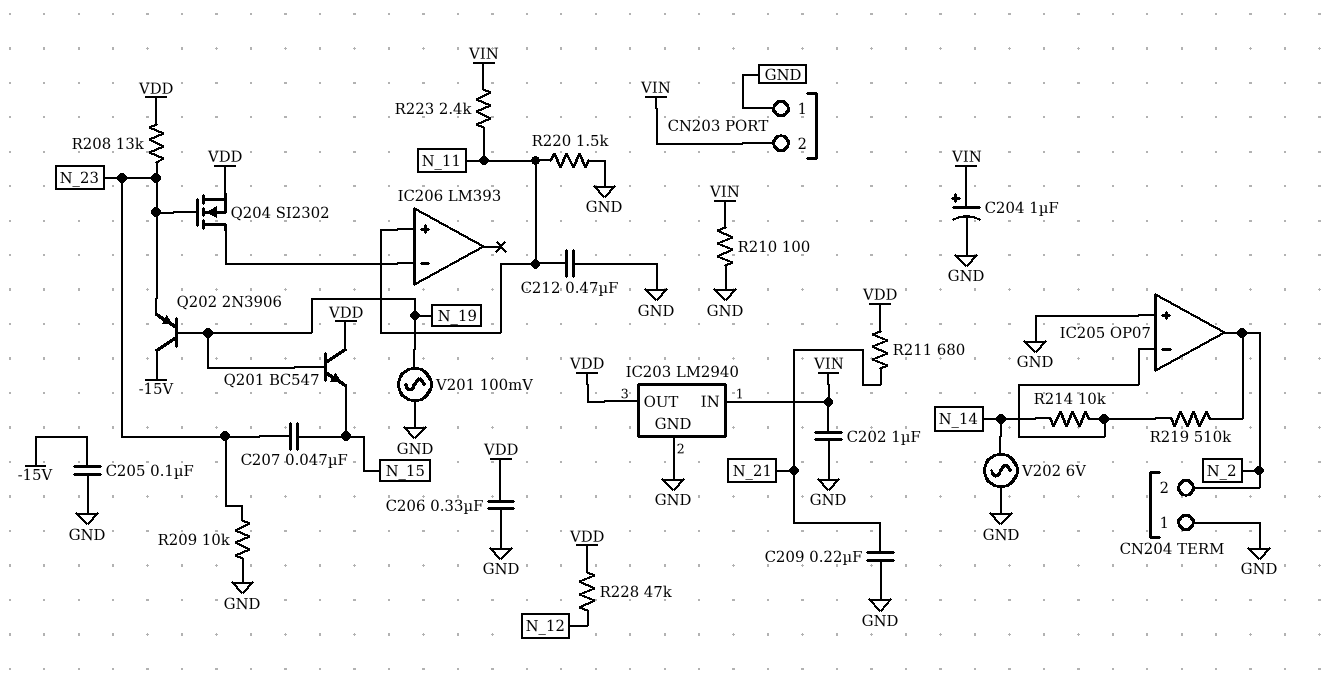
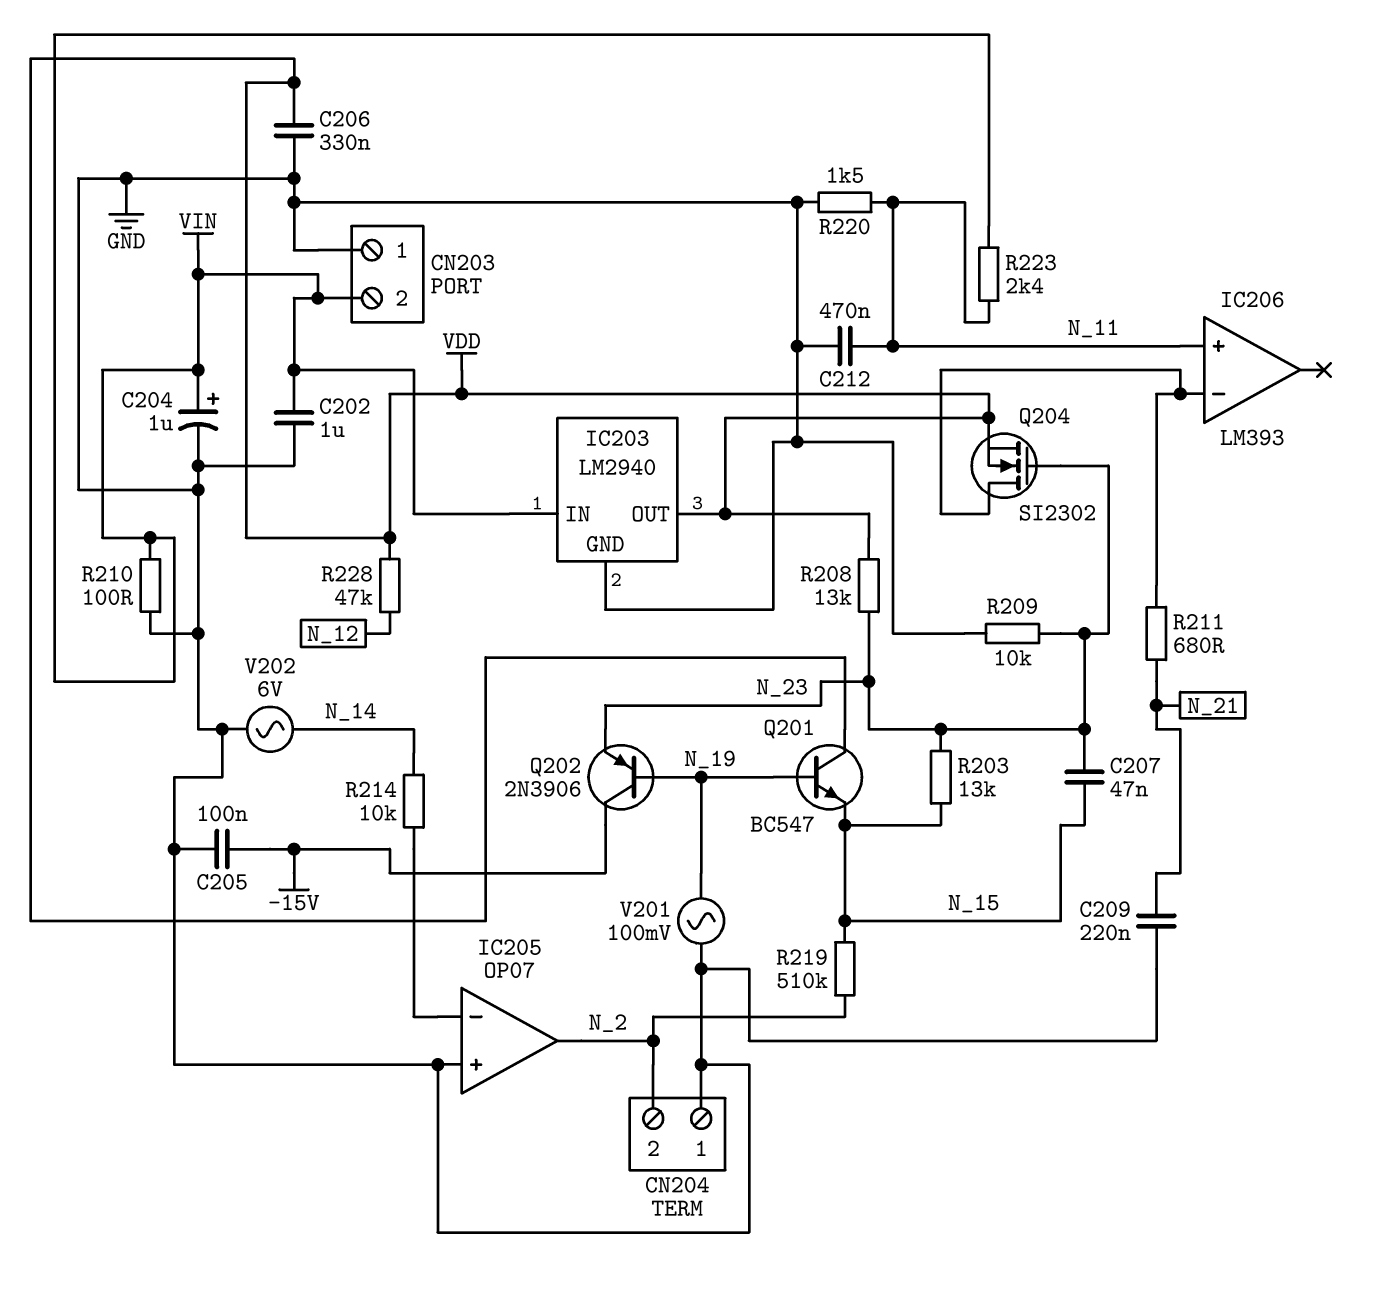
R203: none -> 13k (N_15, N_23)
R211: 680 (N_21, VDD) -> 680 (IC206/in-, N_21)
R219: 510k (IC205/in-, N_2) -> 510k (N_2, N_15)

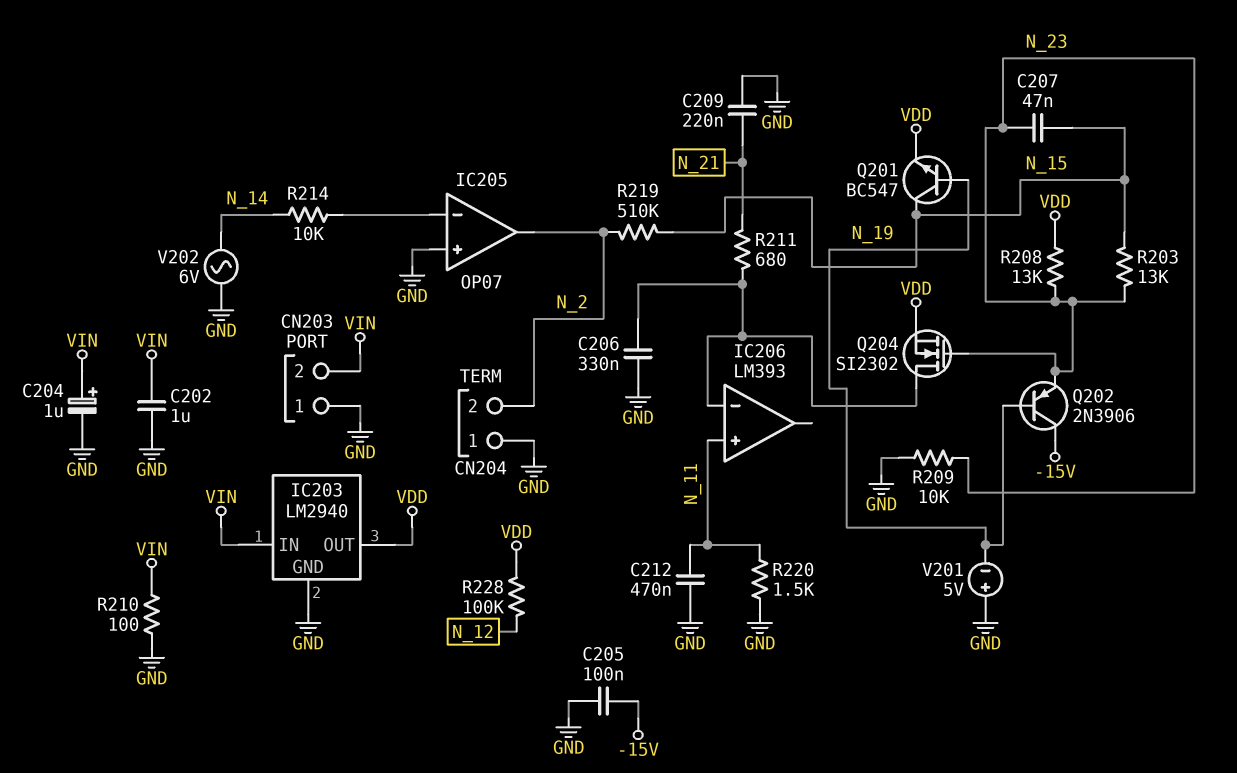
C206: 330nF (GND, VDD) -> 330nF (GND, IC206/in-)
Q201: NPN BC547 (B N_19, C VDD, E N_15) -> NPN BC547 (B N_19, C N_15, E VDD)
R223: 2.4k (N_11, VIN) -> none
R228: 47k (N_12, VDD) -> 100k (N_12, VDD)
V201: AC 100mV (GND, N_19) -> 5V (plus GND, minus N_19)

